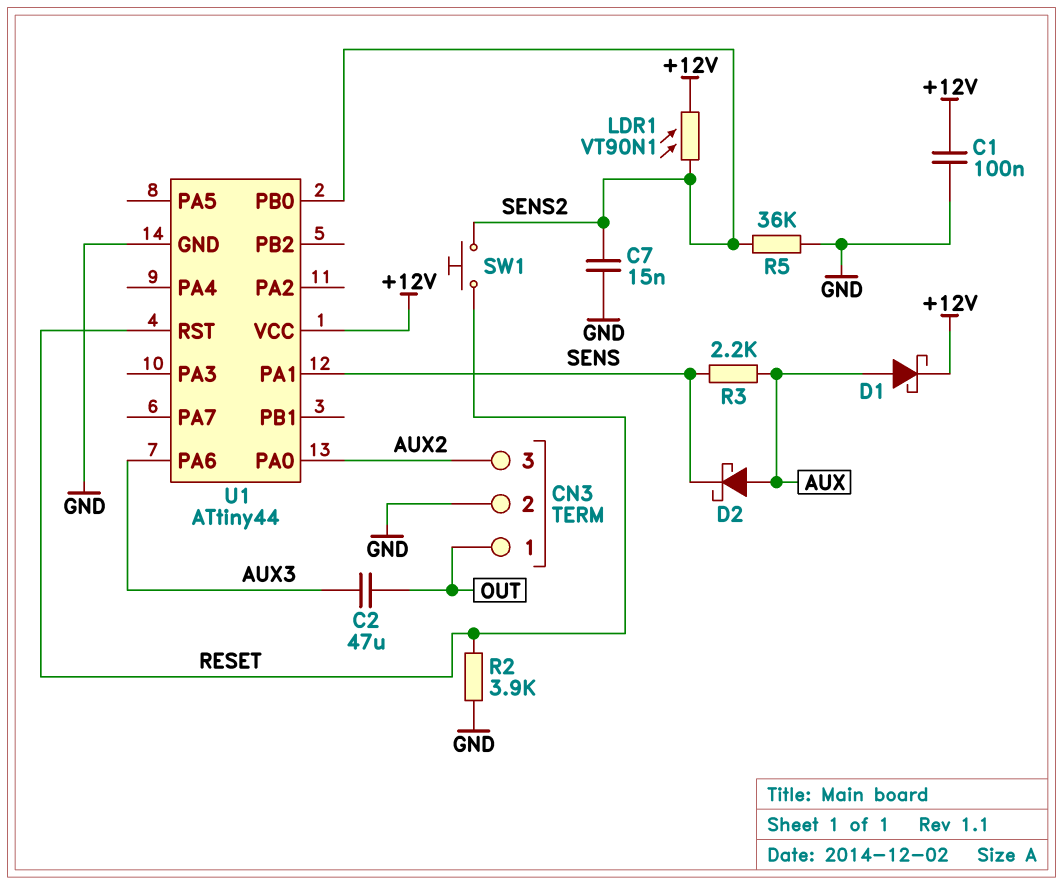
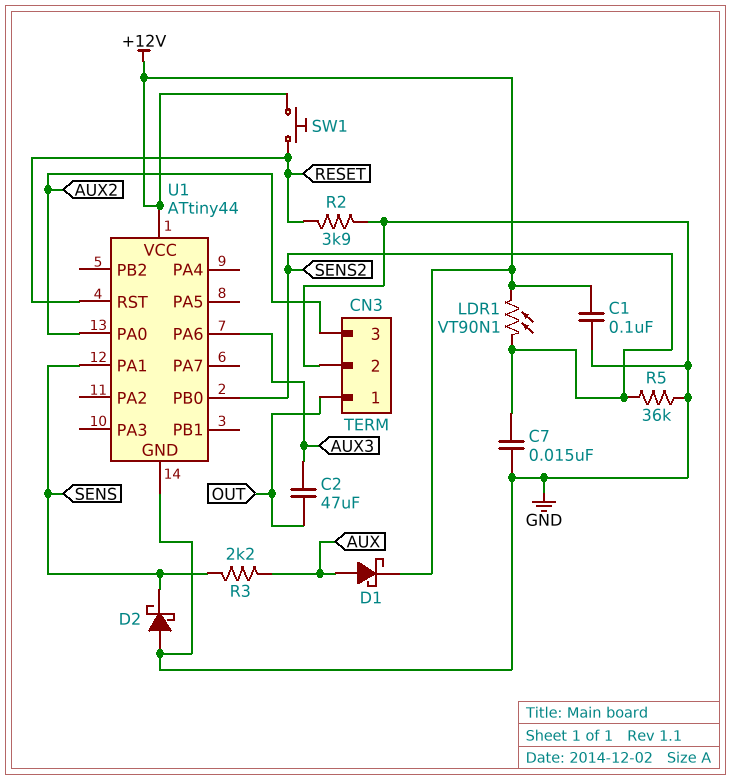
D2: schottky (A AUX, K SENS) -> schottky (A GND, K SENS)
SW1: button (RESET, SENS2) -> button (+12V, RESET)

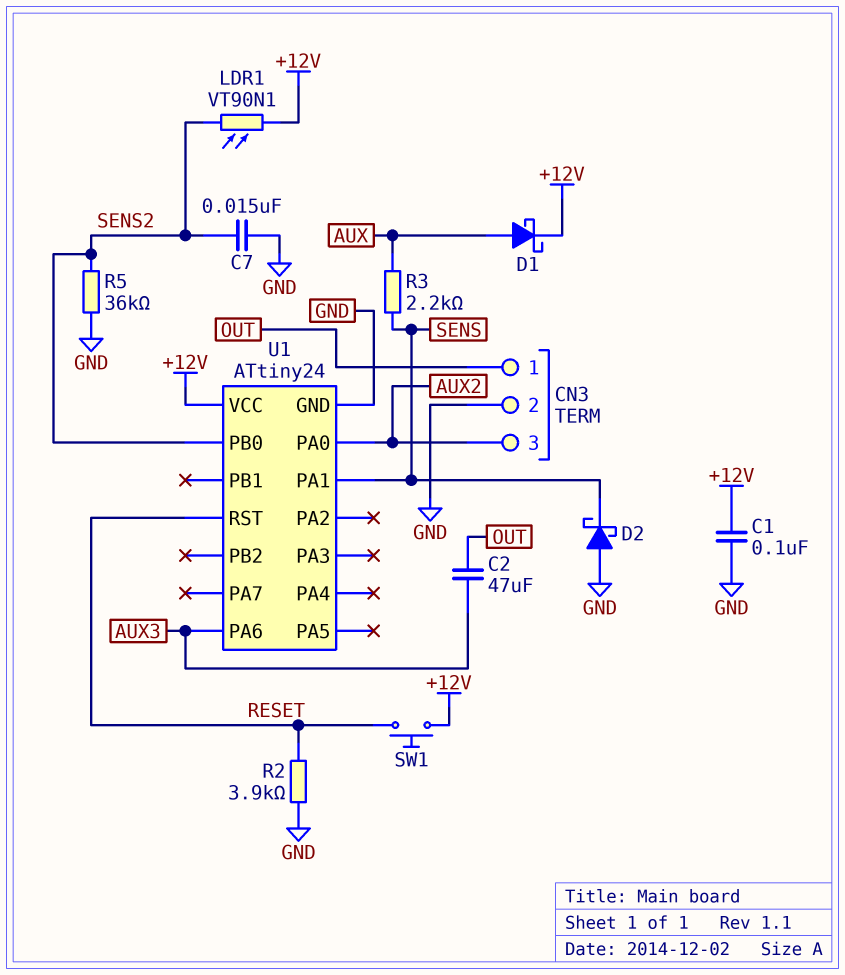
U1: ATtiny44 -> ATtiny24

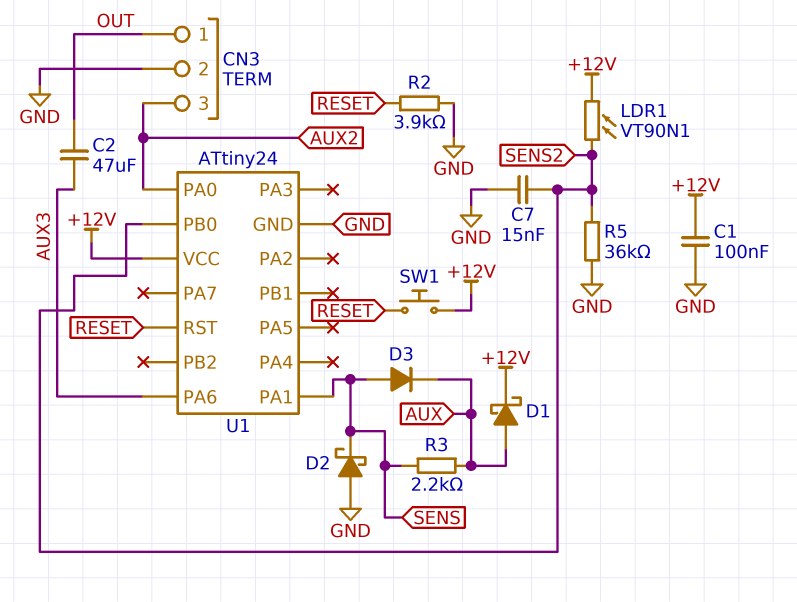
D3: none -> diode (A SENS, K AUX)

